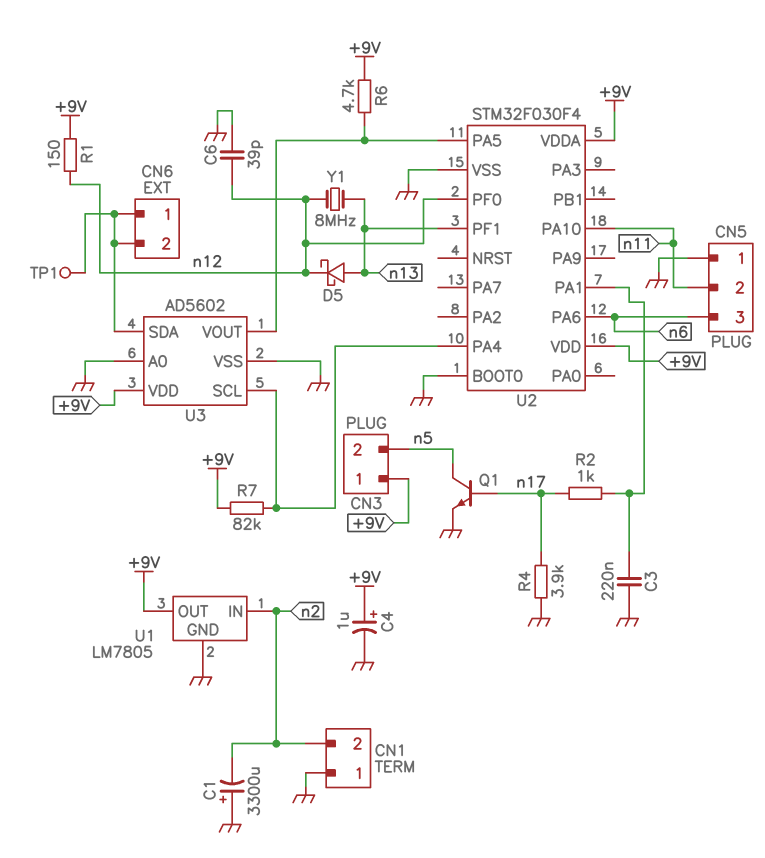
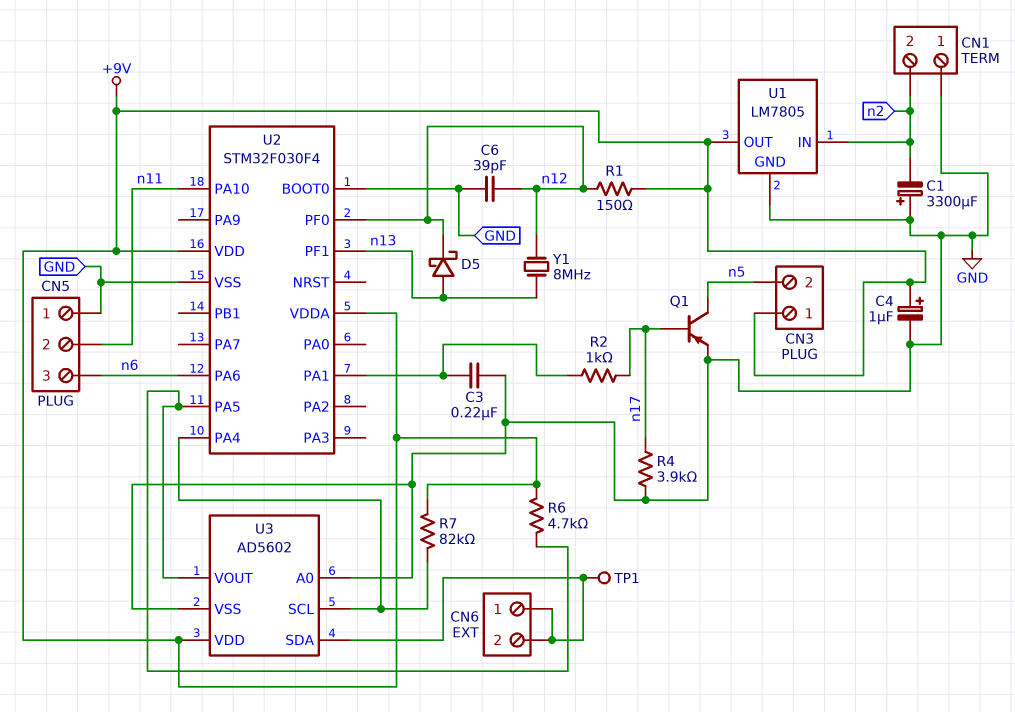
Q1: NPN (B n17, C n5, E GND) -> PNP (B n17, C n5, E GND)

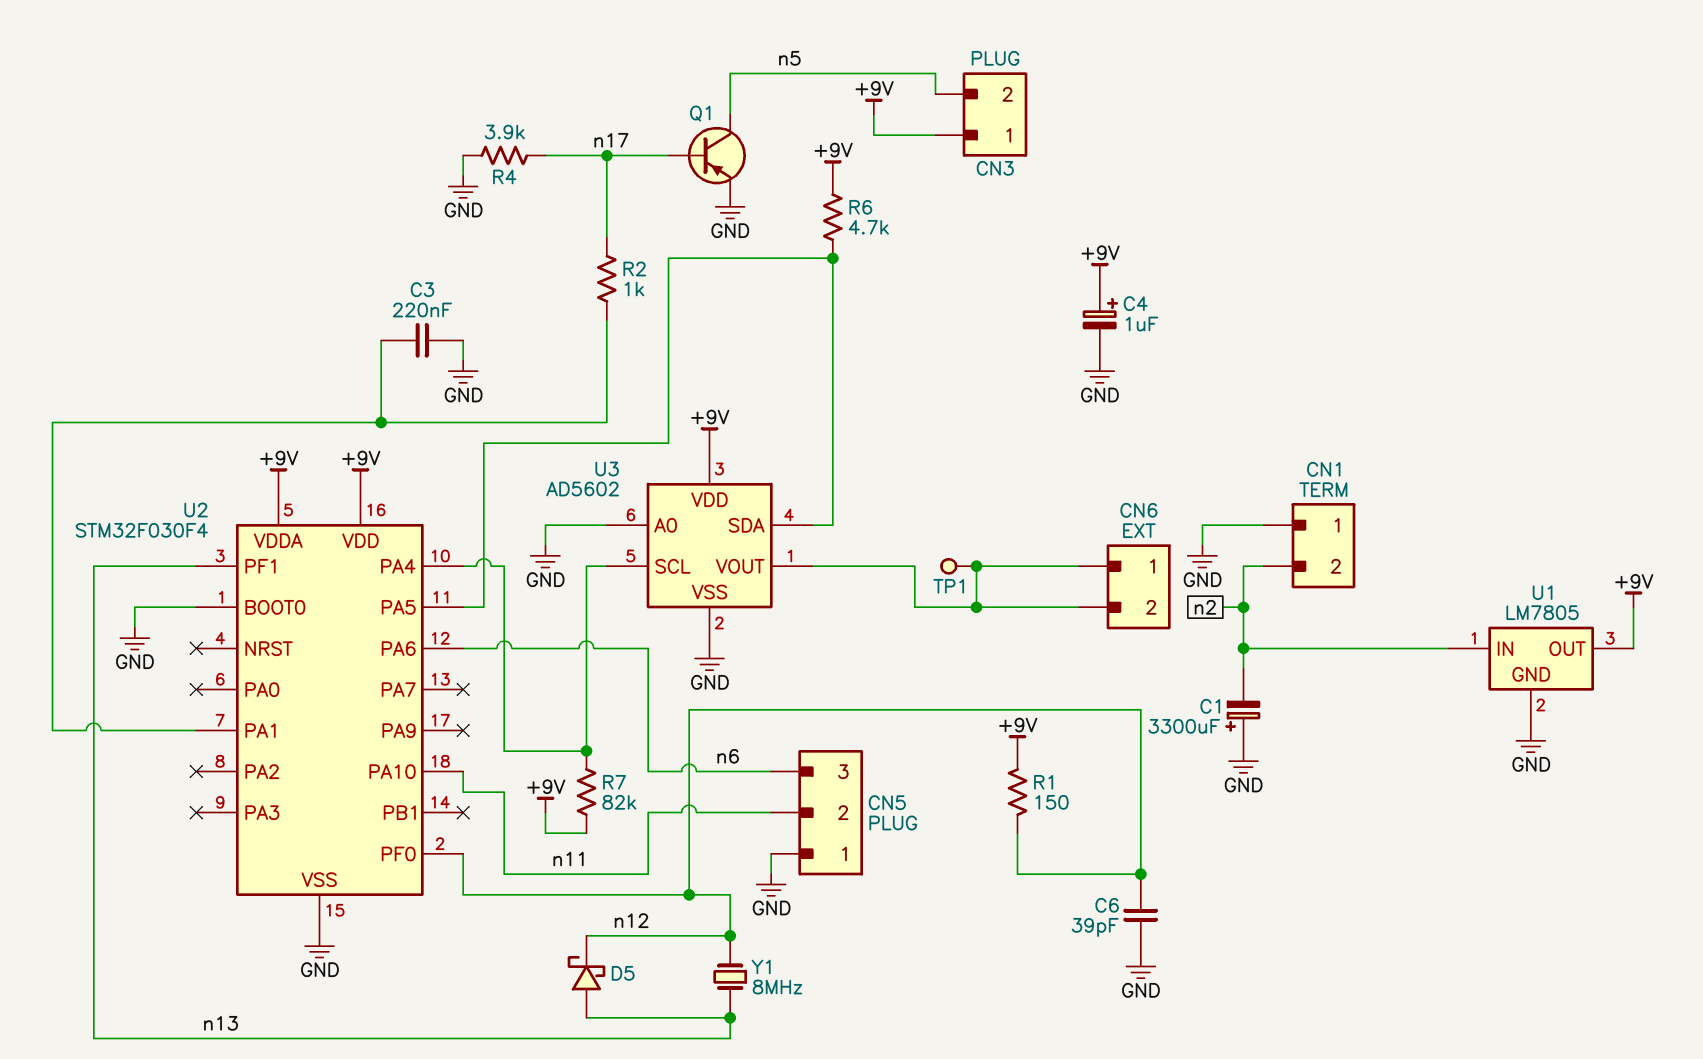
U3 pin SDA: CN6/1 -> U2/PA5
U3 pin VOUT: U2/PA5 -> CN6/1

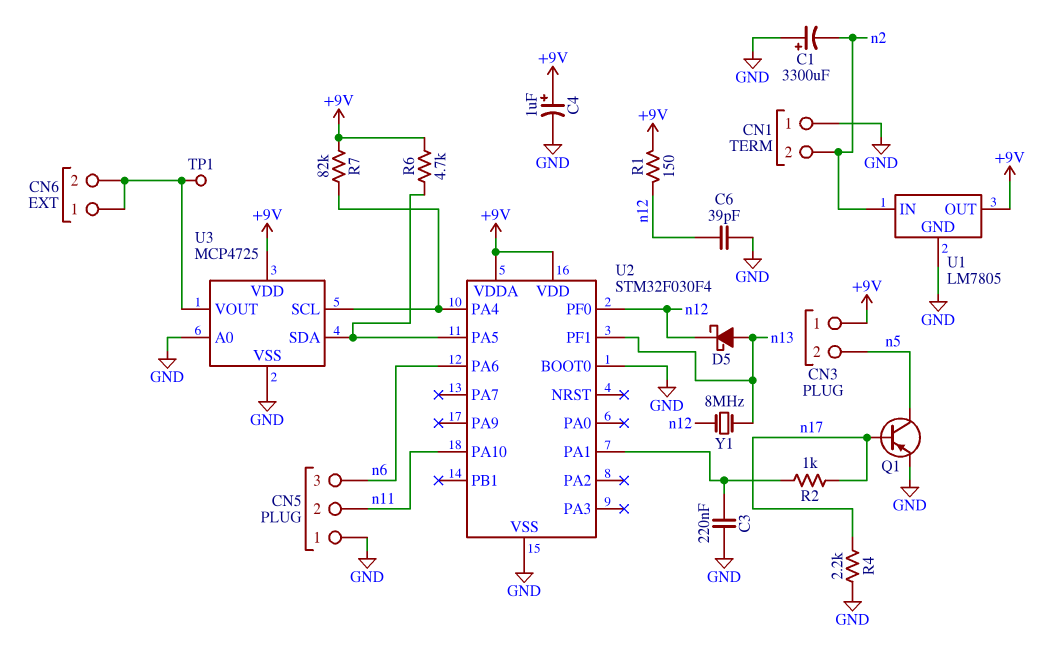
R4: 3.9k (GND, n17) -> 2.2k (GND, n17)
U3: AD5602 -> MCP4725

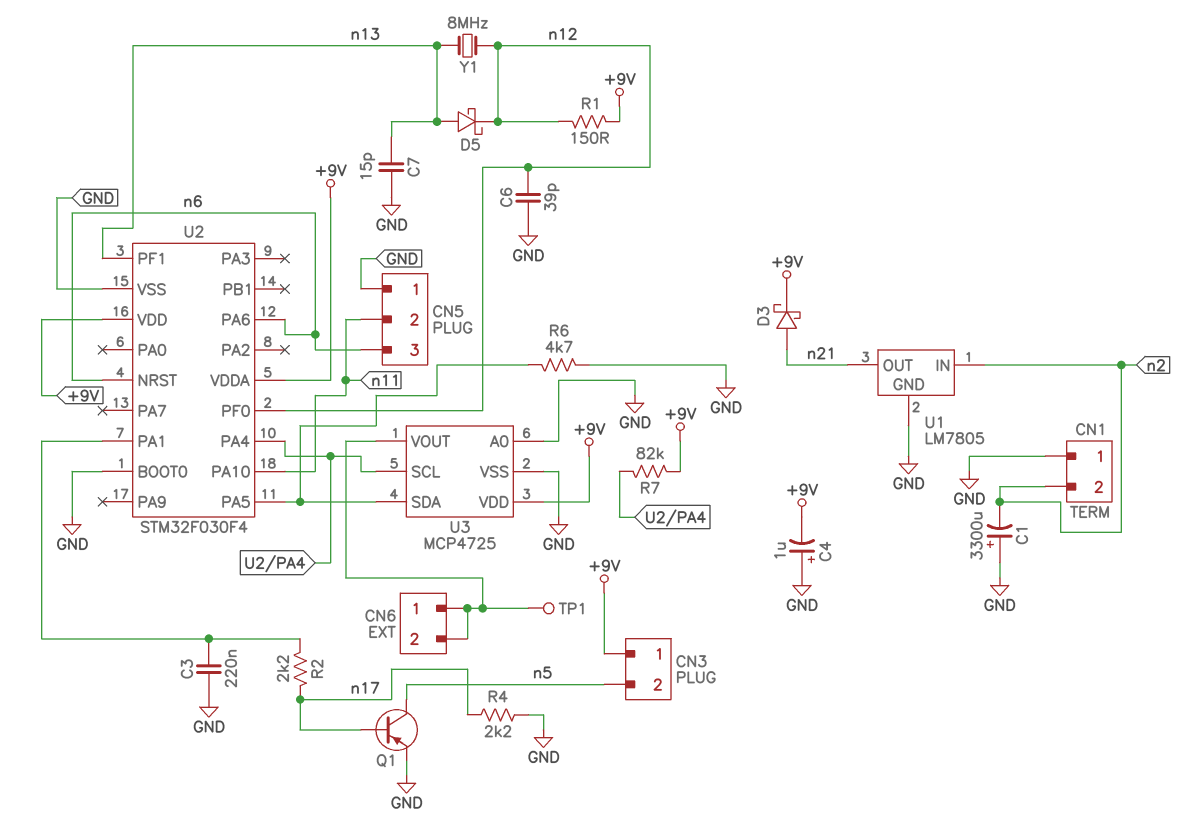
C4: 1uF (plus +9V, minus GND) -> 1uF (plus GND, minus +9V)
C7: none -> 15pF (GND, n13)
D3: none -> schottky (A n21, K +9V)
R2: 1k (U2/PA1, n17) -> 2.2k (U2/PA1, n17)
R6: 4.7k (+9V, U2/PA5) -> 4.7k (GND, U2/PA5)
U1 pin OUT: +9V -> n21
U2 pin NRST: none -> n6

